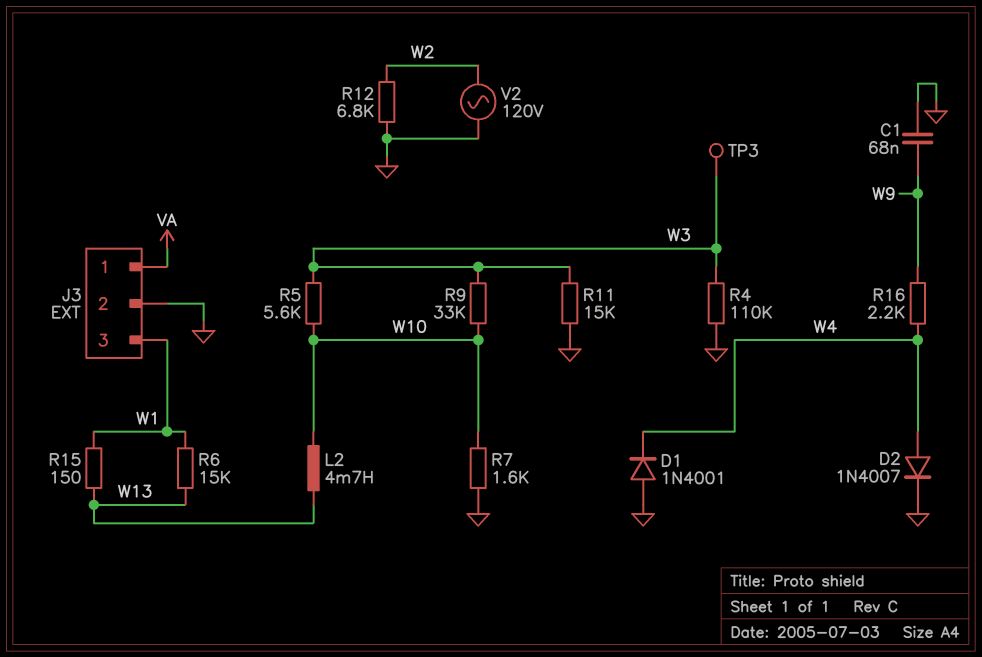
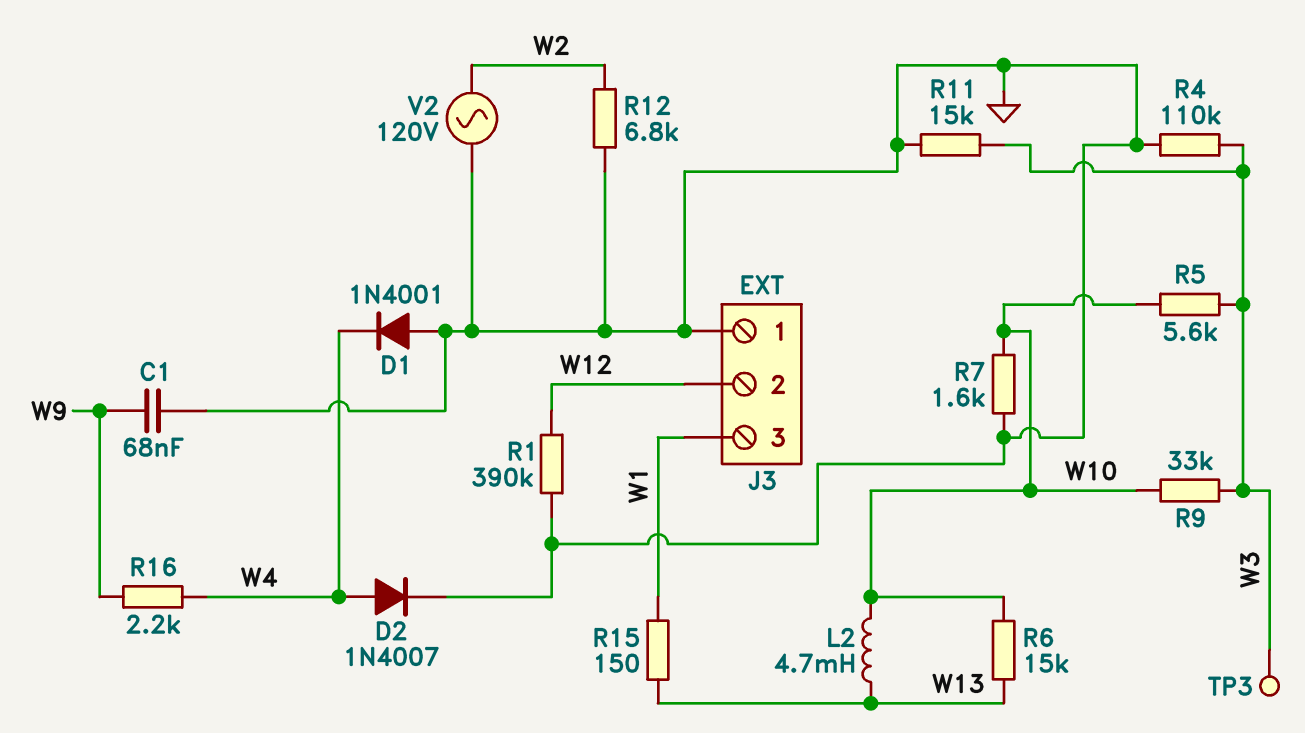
J3 pin 1: VA -> GND
J3 pin 2: GND -> W12
R1: none -> 390k (GND, W12)
R6: 15k (W1, W13) -> 15k (W10, W13)

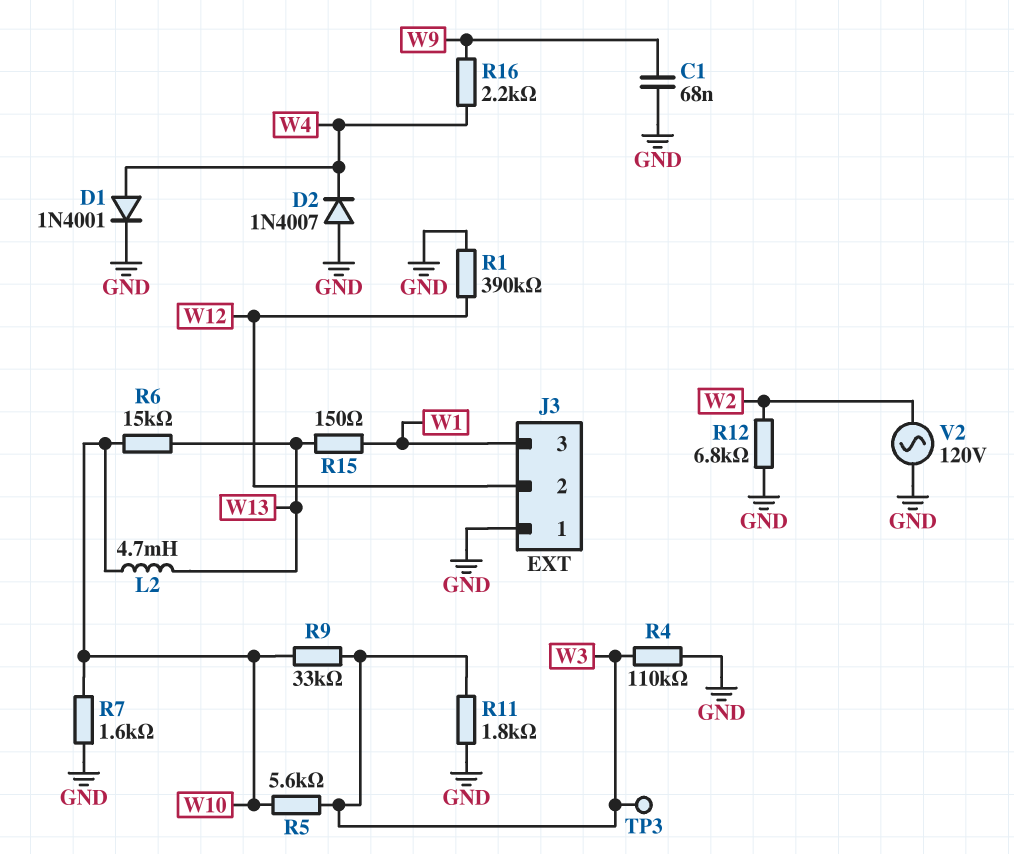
D1: diode 1N4001 (A GND, K W4) -> diode 1N4001 (A W4, K GND)
D2: diode 1N4007 (A W4, K GND) -> diode 1N4007 (A GND, K W4)
R11: 15k (GND, W3) -> 1.8k (GND, W3)

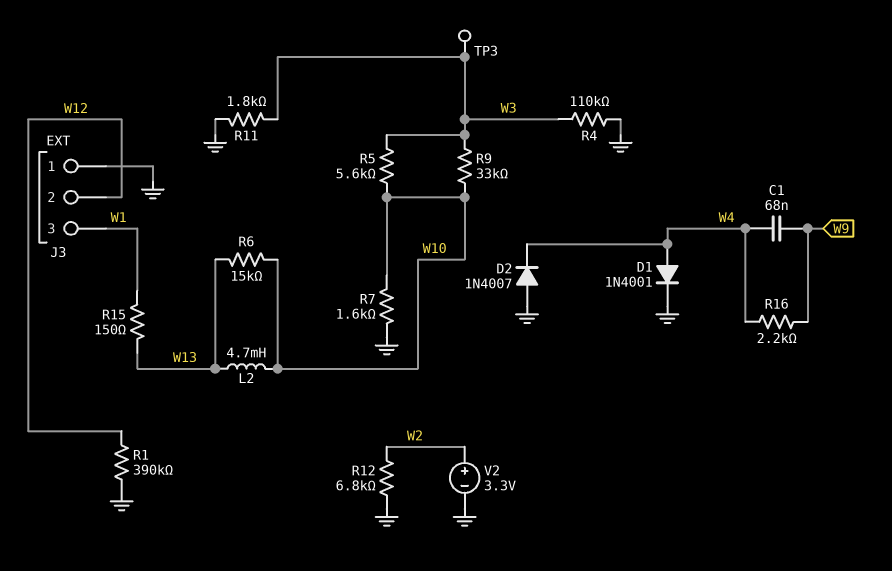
C1: 68nF (GND, W9) -> 68nF (W4, W9)
V2: AC 120V (GND, W2) -> 3.3V (plus W2, minus GND)

